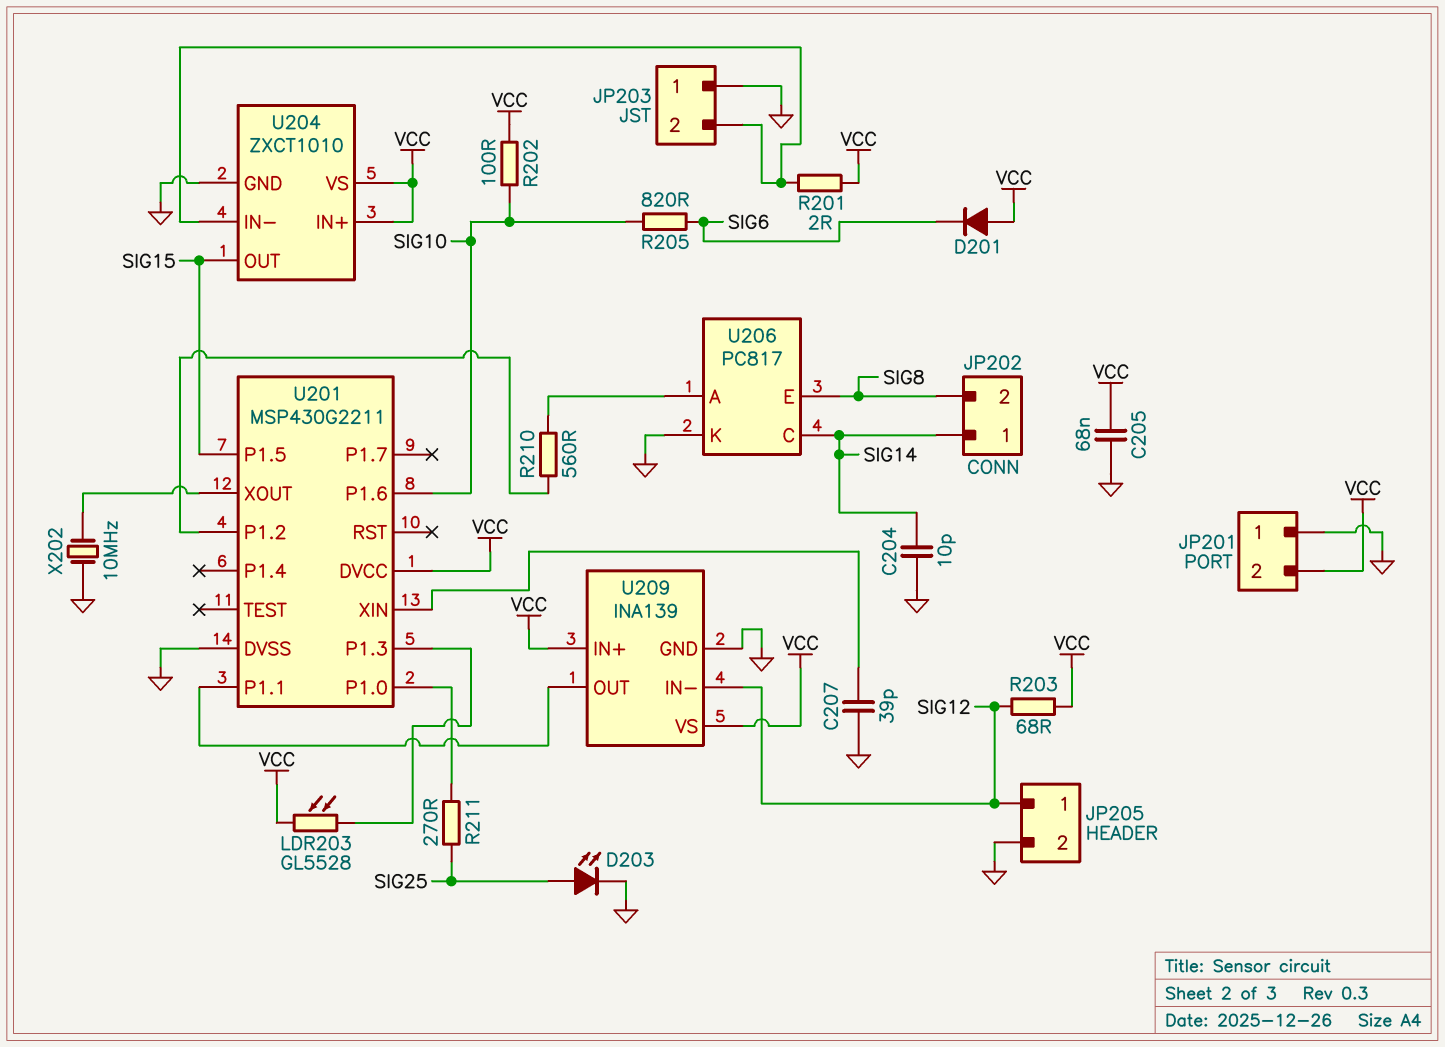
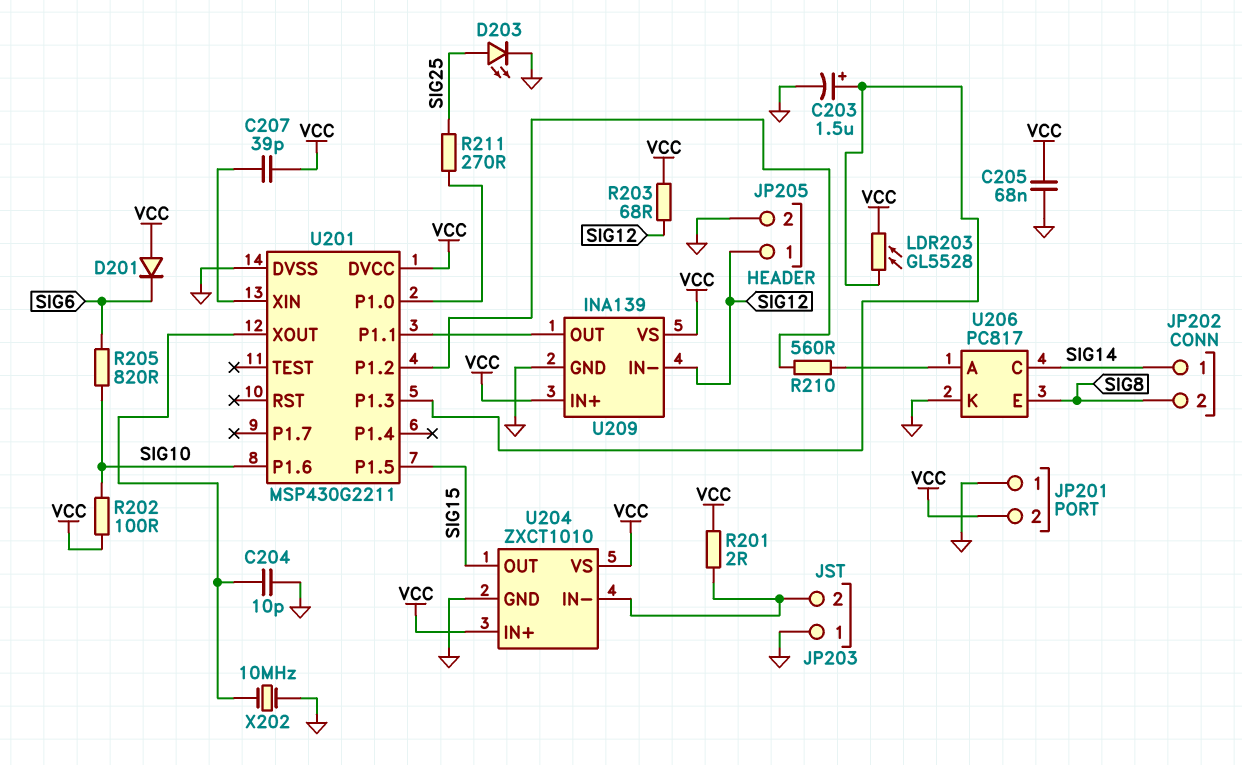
C203: none -> 1.5uF (plus U201/P1.3, minus GND)
C204: 10pF (GND, SIG14) -> 10pF (GND, U201/XOUT)
C207: 39pF (GND, U201/XIN) -> 39pF (U201/XIN, VCC)

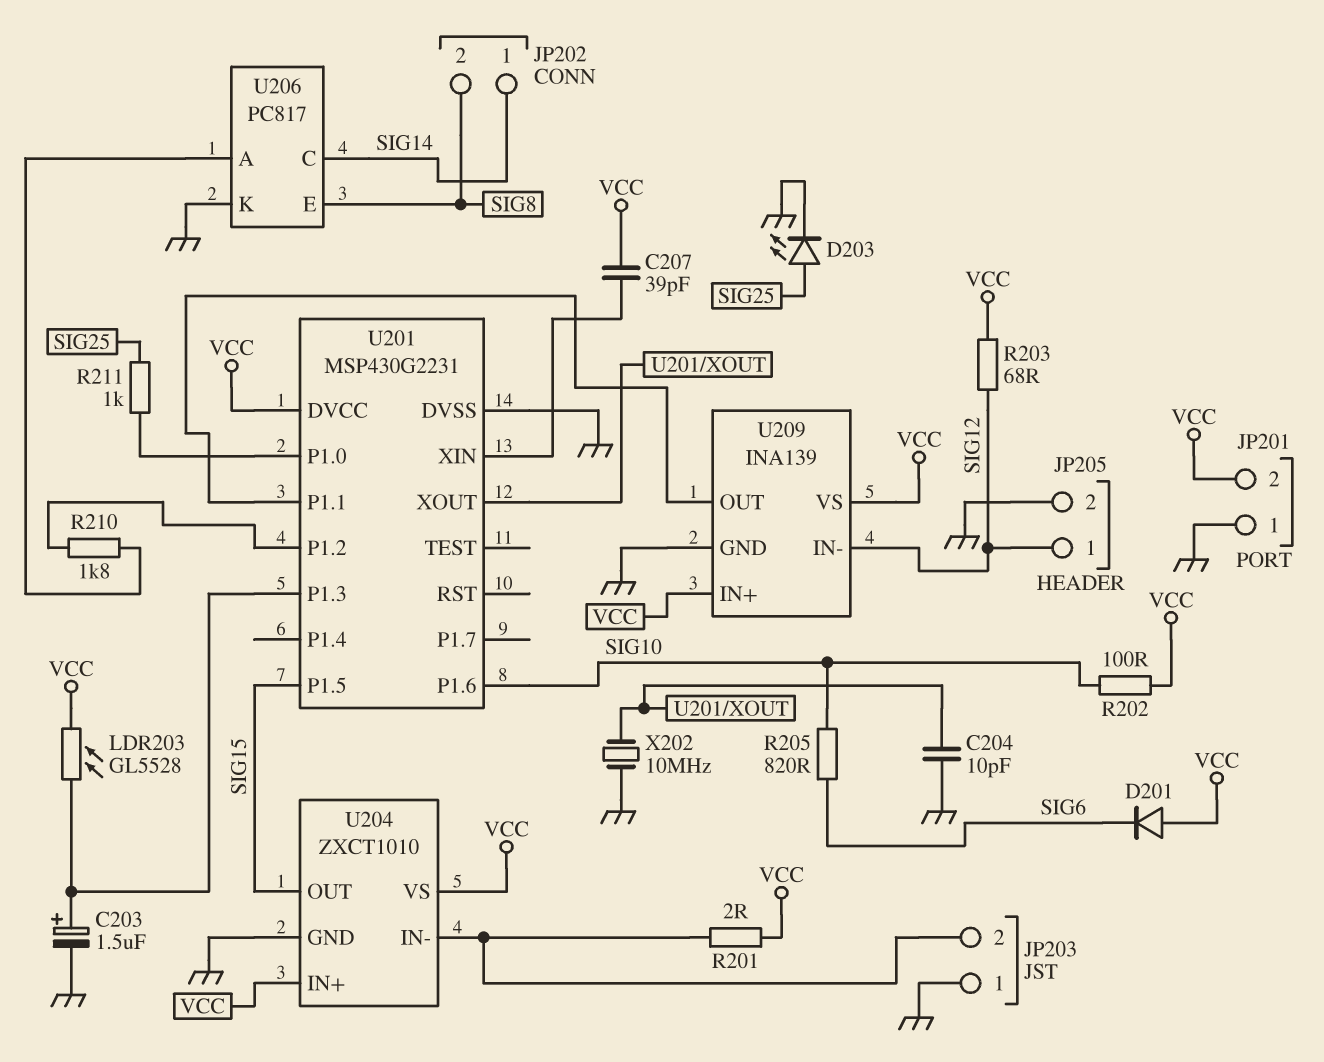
C205: 68nF (GND, VCC) -> none
R210: 560 (U201/P1.2, U206/A) -> 1.8k (U201/P1.2, U206/A)
R211: 270 (SIG25, U201/P1.0) -> 1k (SIG25, U201/P1.0)
U201: MSP430G2211 -> MSP430G2231

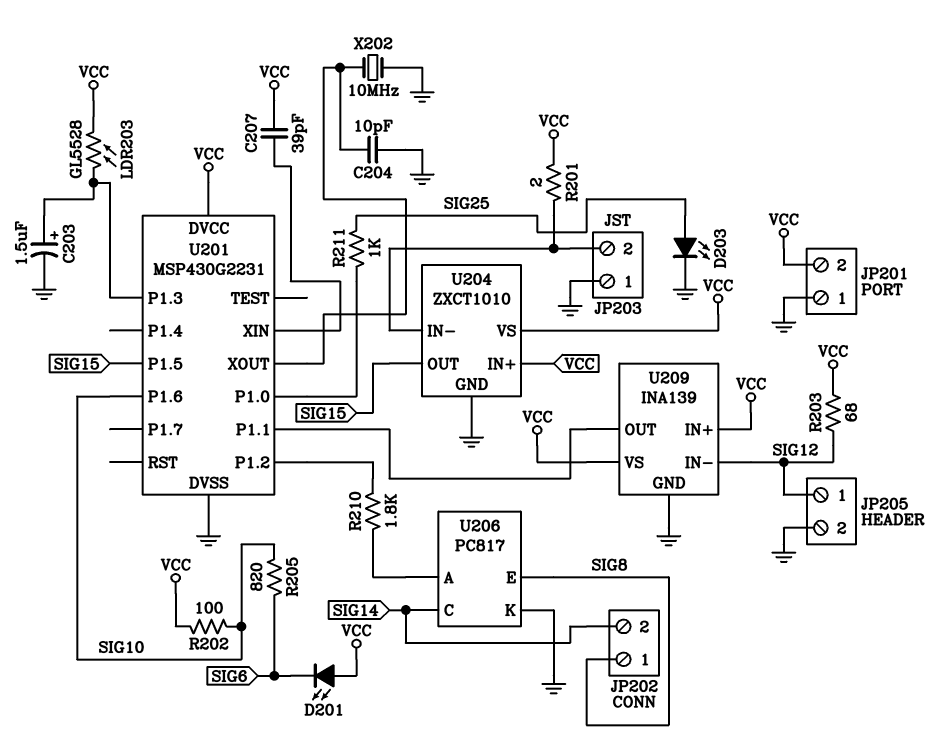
D201: diode (A VCC, K SIG6) -> LED (A VCC, K SIG6)
JP202 pin 1: SIG14 -> SIG8
JP202 pin 2: SIG8 -> SIG14

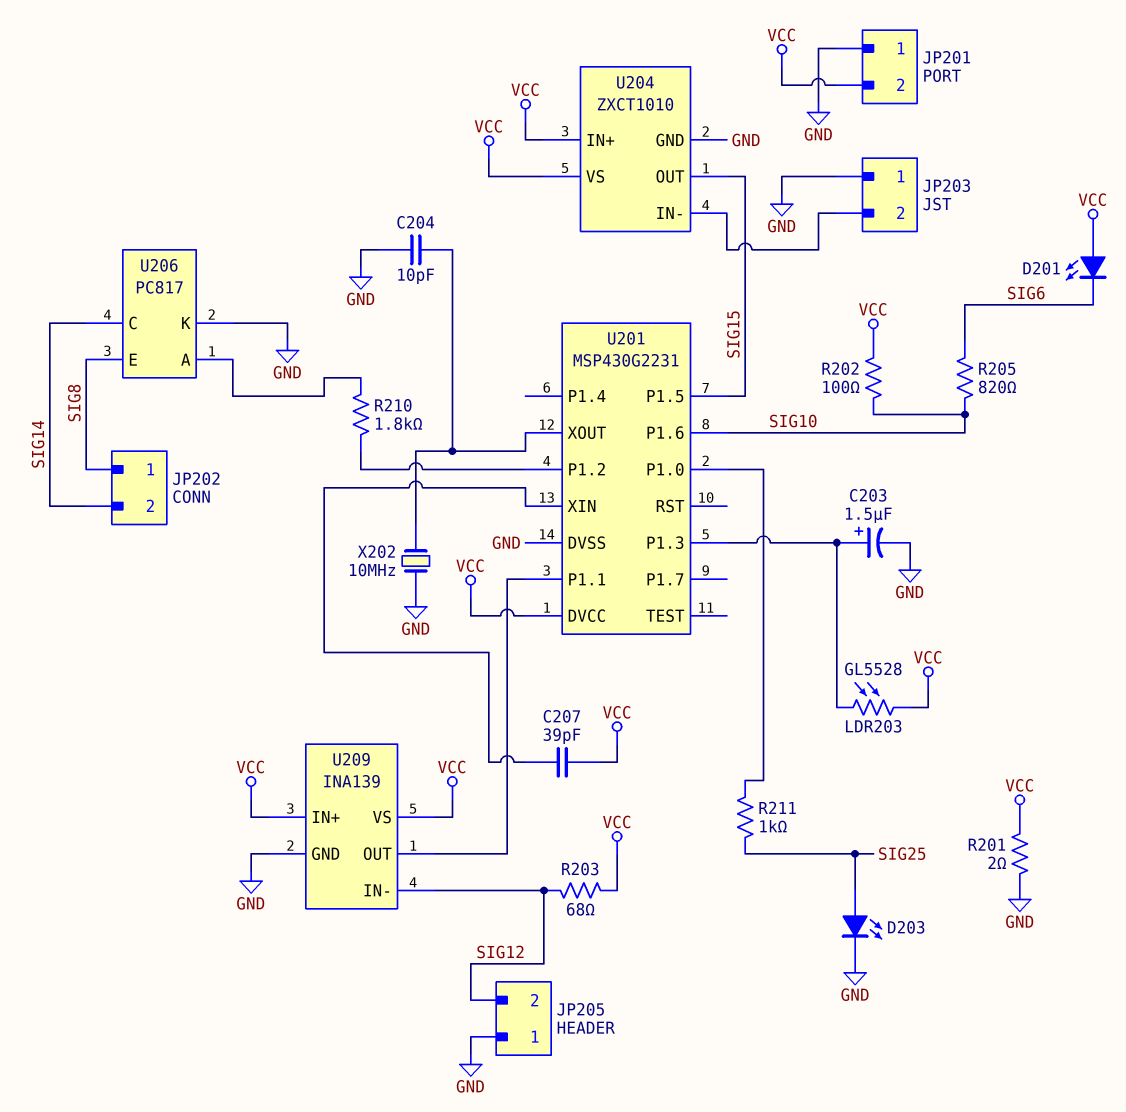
JP205 pin 1: SIG12 -> GND
JP205 pin 2: GND -> SIG12
R201: 2 (JP203/2, VCC) -> 2 (GND, VCC)

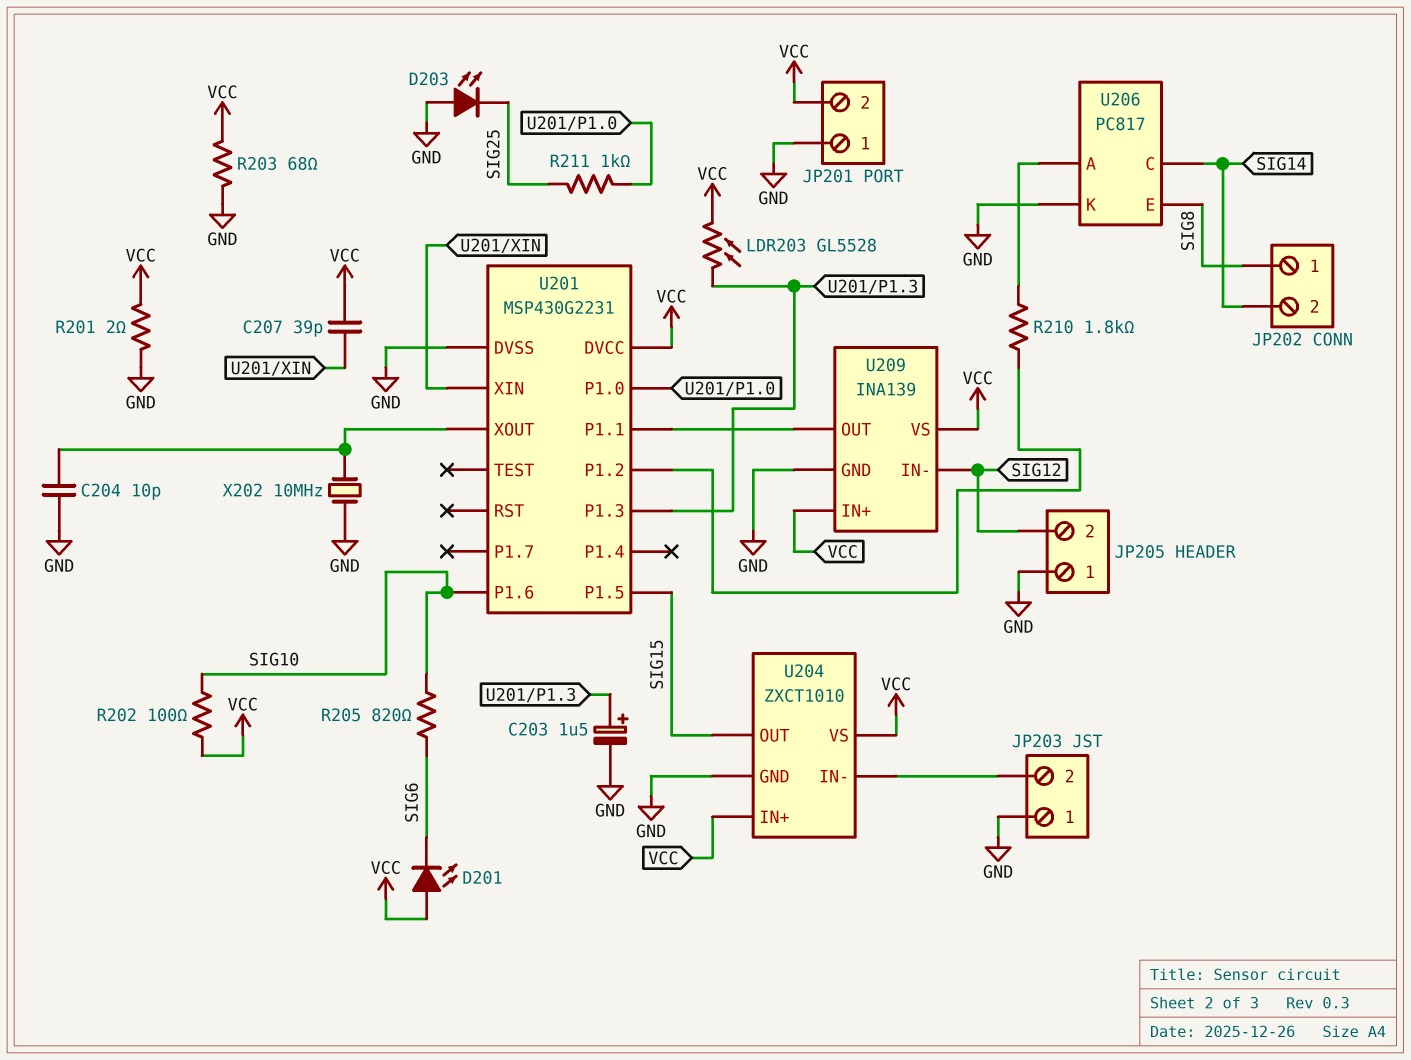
D203: LED (A SIG25, K GND) -> LED (A GND, K SIG25)
R203: 68 (SIG12, VCC) -> 68 (GND, VCC)

